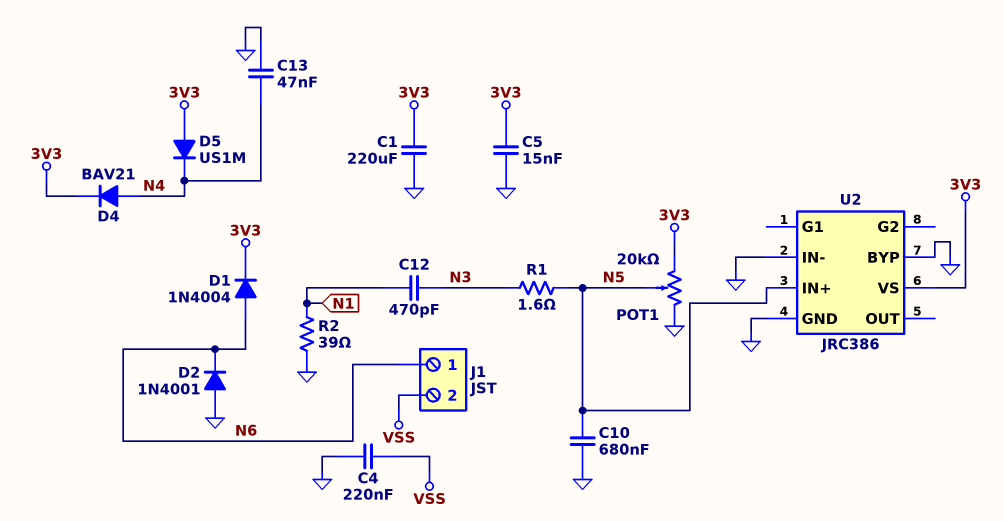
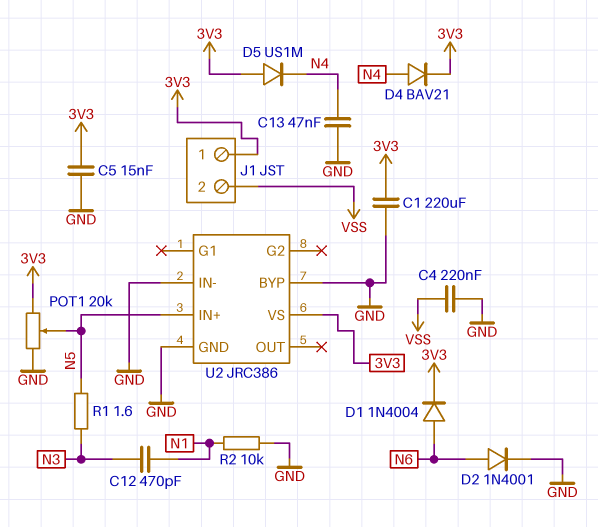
C10: 680nF (GND, N5) -> none
D2: diode 1N4001 (A GND, K N6) -> diode 1N4001 (A N6, K GND)
J1 pin 1: N6 -> 3V3
R2: 39 (GND, N1) -> 10k (GND, N1)

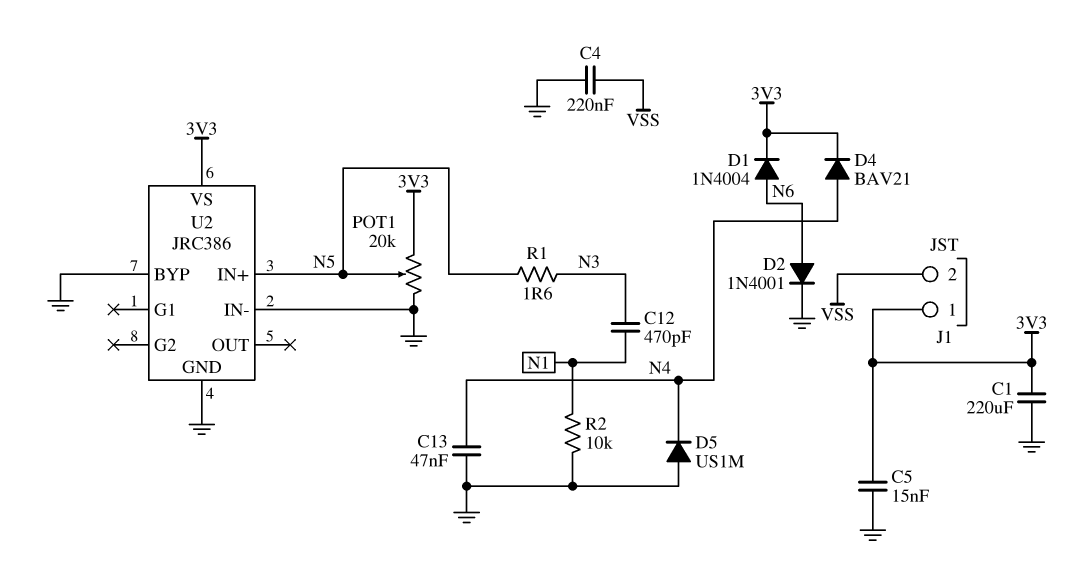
D5: diode US1M (A 3V3, K N4) -> diode US1M (A GND, K N4)

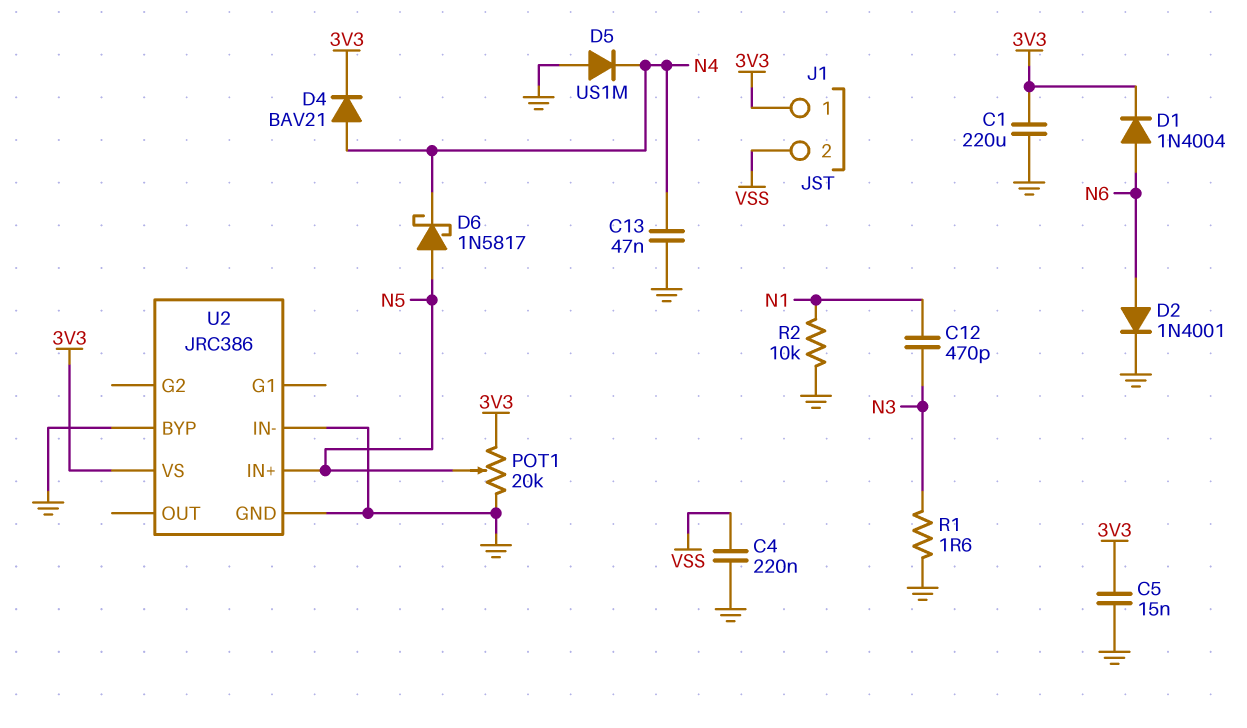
D6: none -> schottky 1N5817 (A N5, K N4)
R1: 1.6 (N3, N5) -> 1.6 (GND, N3)

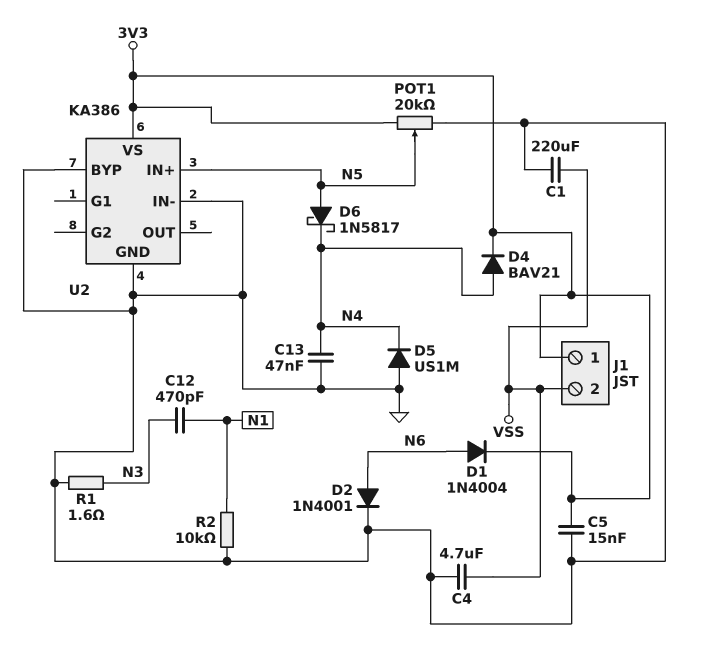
C1: 220uF (3V3, GND) -> 220uF (GND, VSS)
C4: 220nF (GND, VSS) -> 4.7uF (GND, VSS)
U2: JRC386 -> KA386

